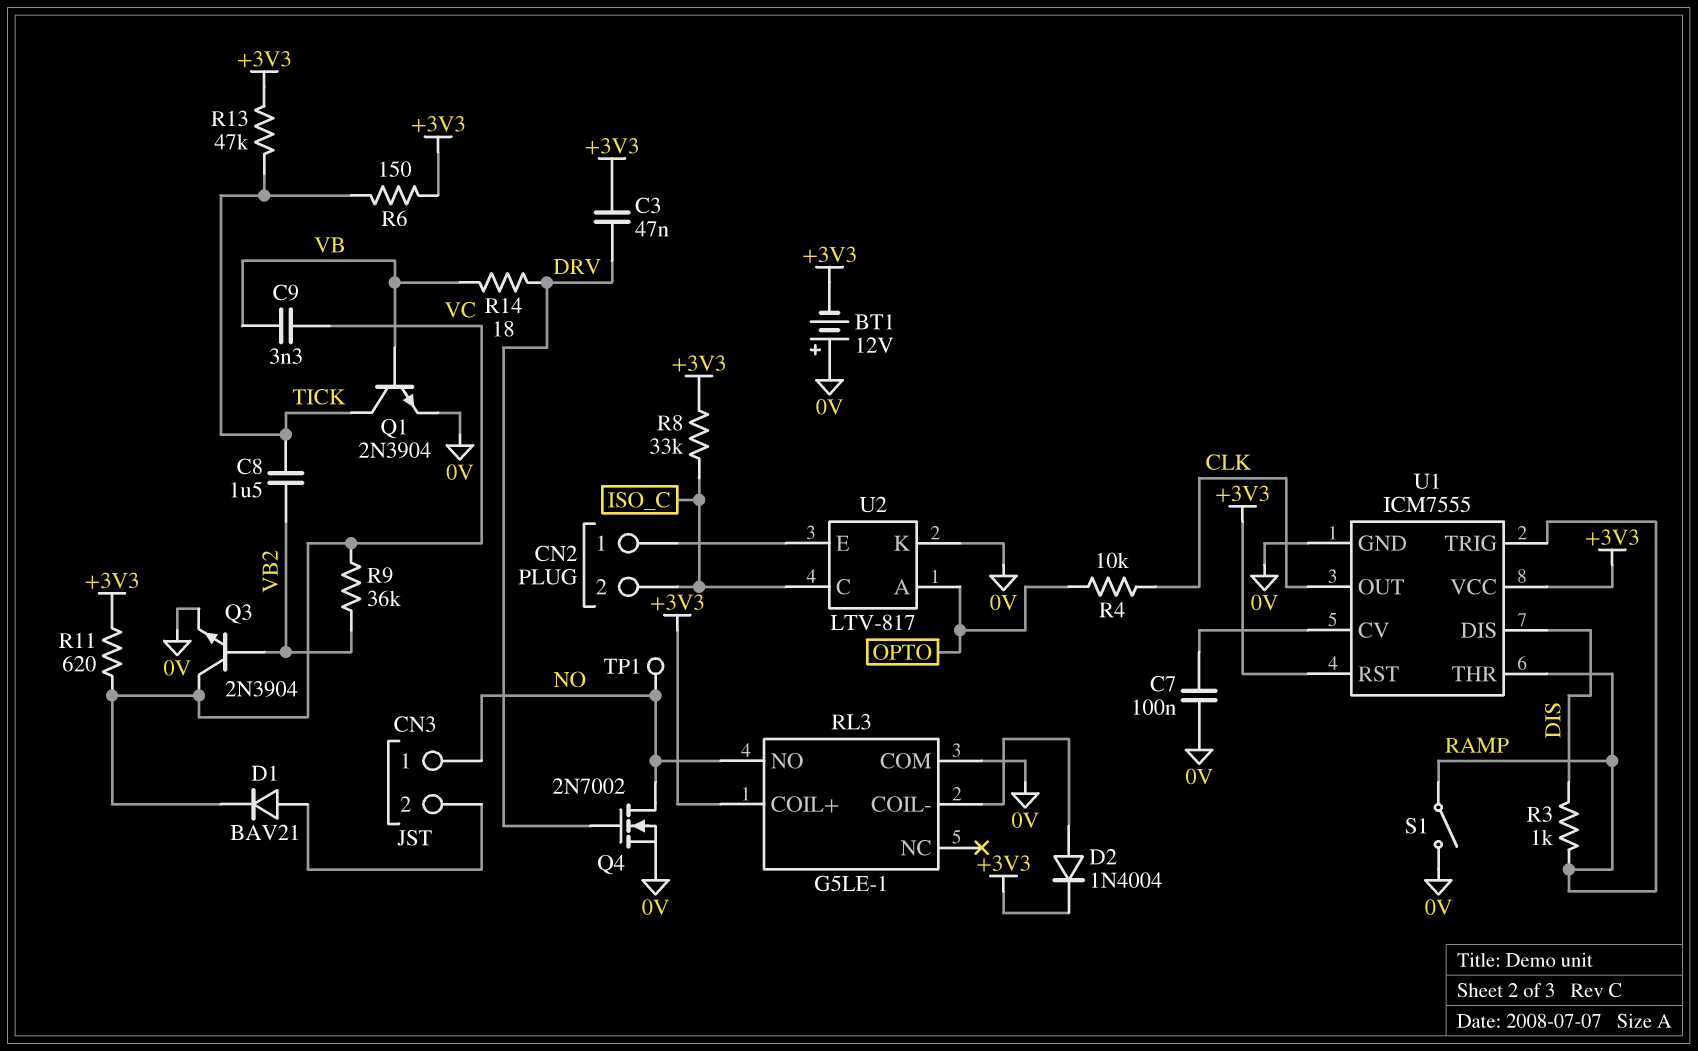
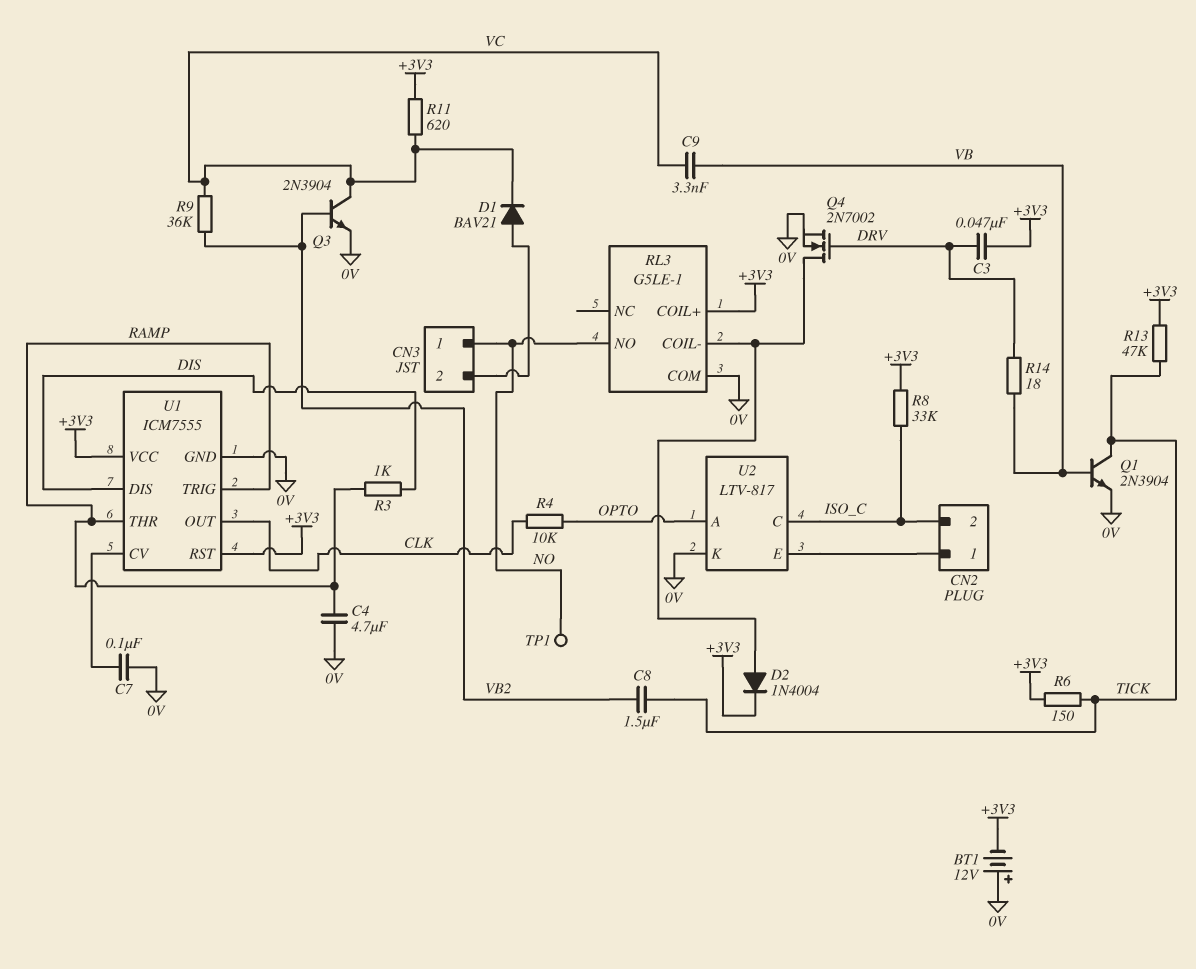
C4: none -> 4.7uF (0V, RAMP)
Q4: NMOS 2N7002 (G DRV, D NO, S 0V) -> NMOS 2N7002 (G DRV, D RL3/COIL-, S 0V)
S1: switch (0V, RAMP) -> none

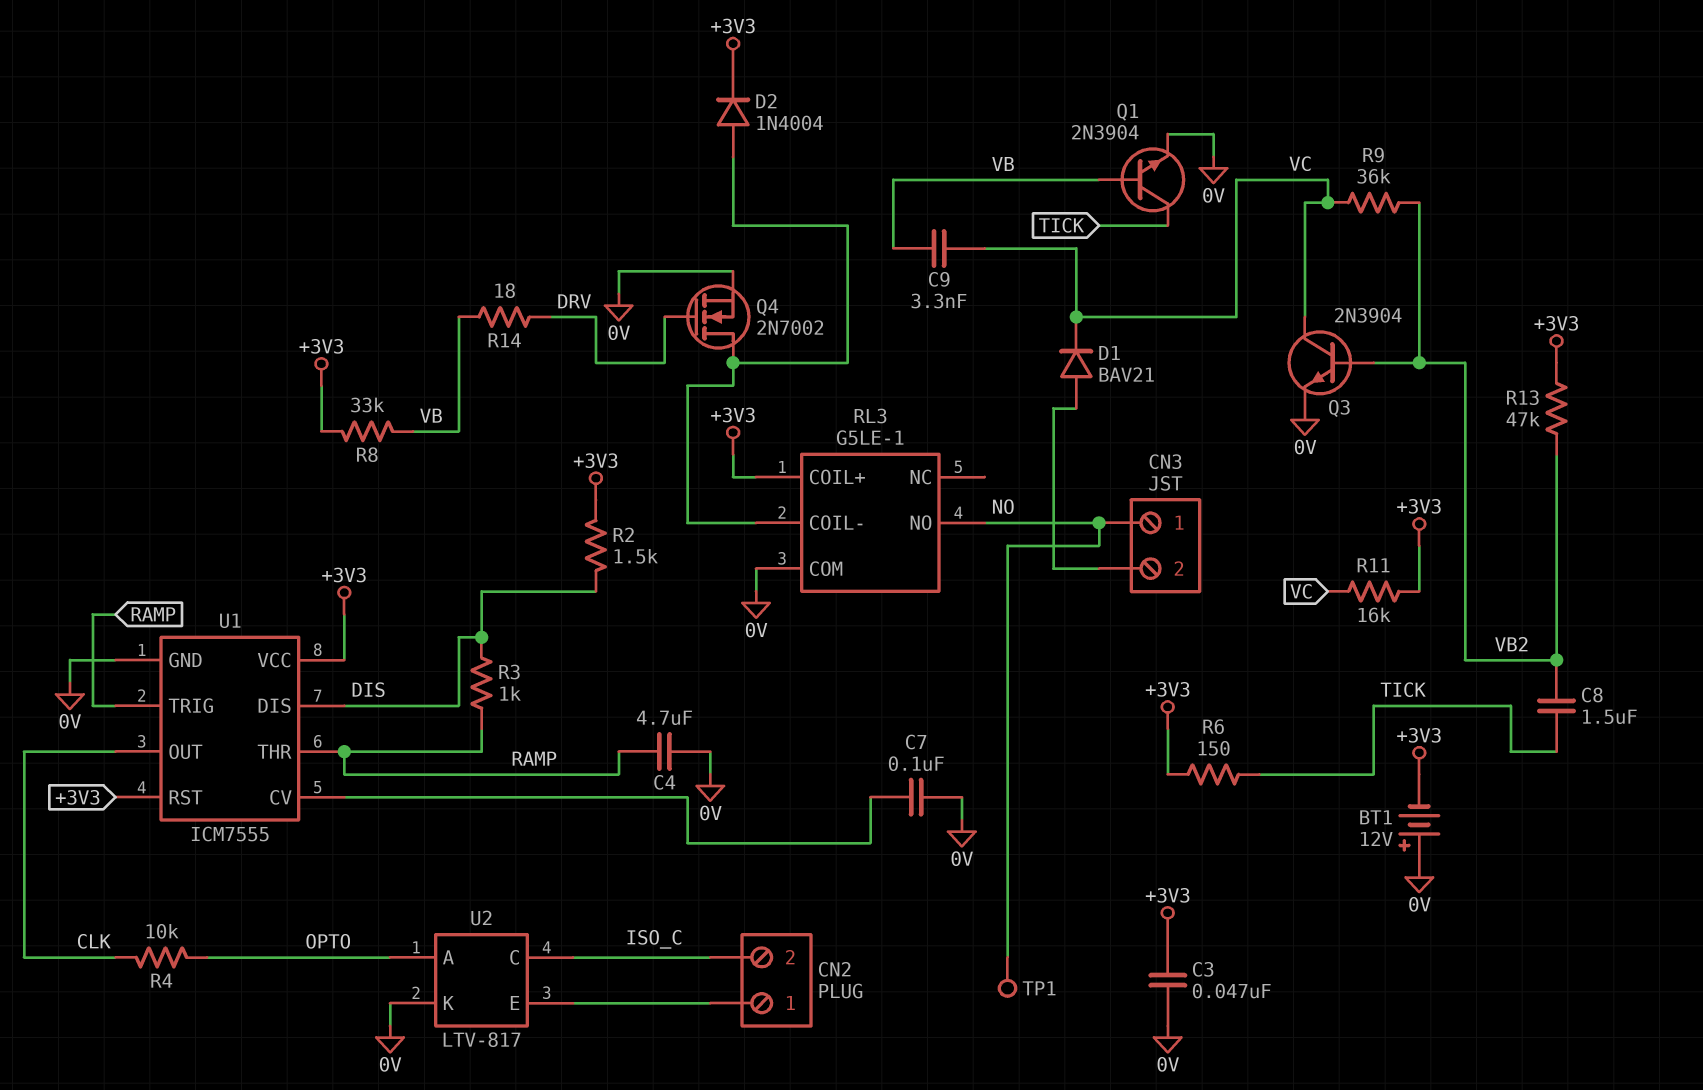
C3: 47nF (+3V3, DRV) -> 47nF (+3V3, 0V)
R2: none -> 1.5k (+3V3, DIS)
R8: 33k (+3V3, ISO_C) -> 33k (+3V3, VB)
R11: 620 (+3V3, VC) -> 16k (+3V3, VC)
R13: 47k (+3V3, TICK) -> 47k (+3V3, VB2)

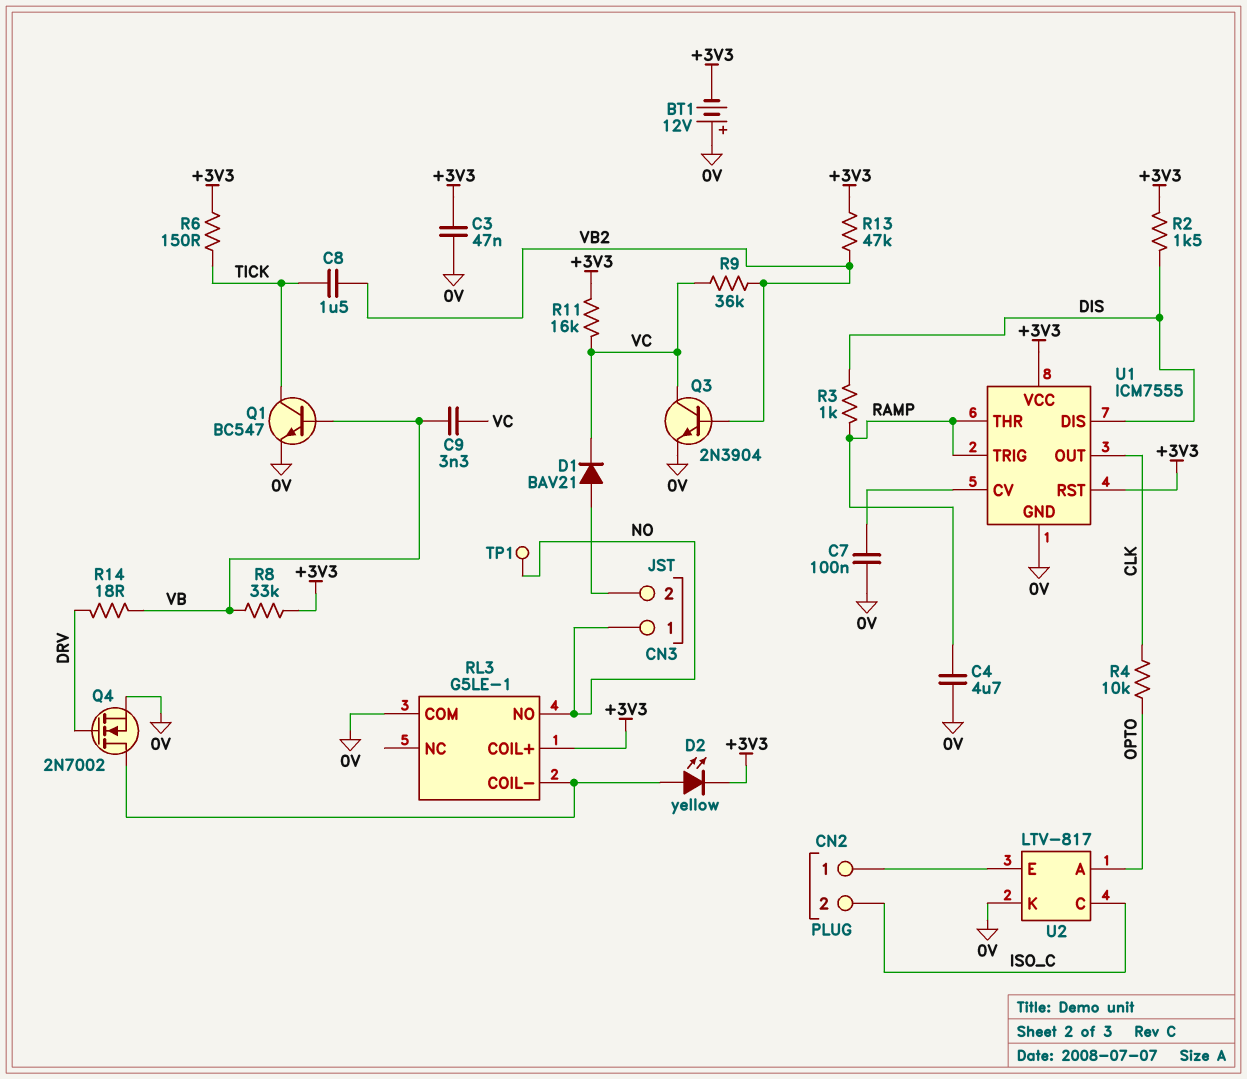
D2: diode 1N4004 (A RL3/COIL-, K +3V3) -> LED yellow (A RL3/COIL-, K +3V3)
Q1: NPN 2N3904 (B VB, C TICK, E 0V) -> NPN BC547 (B VB, C TICK, E 0V)

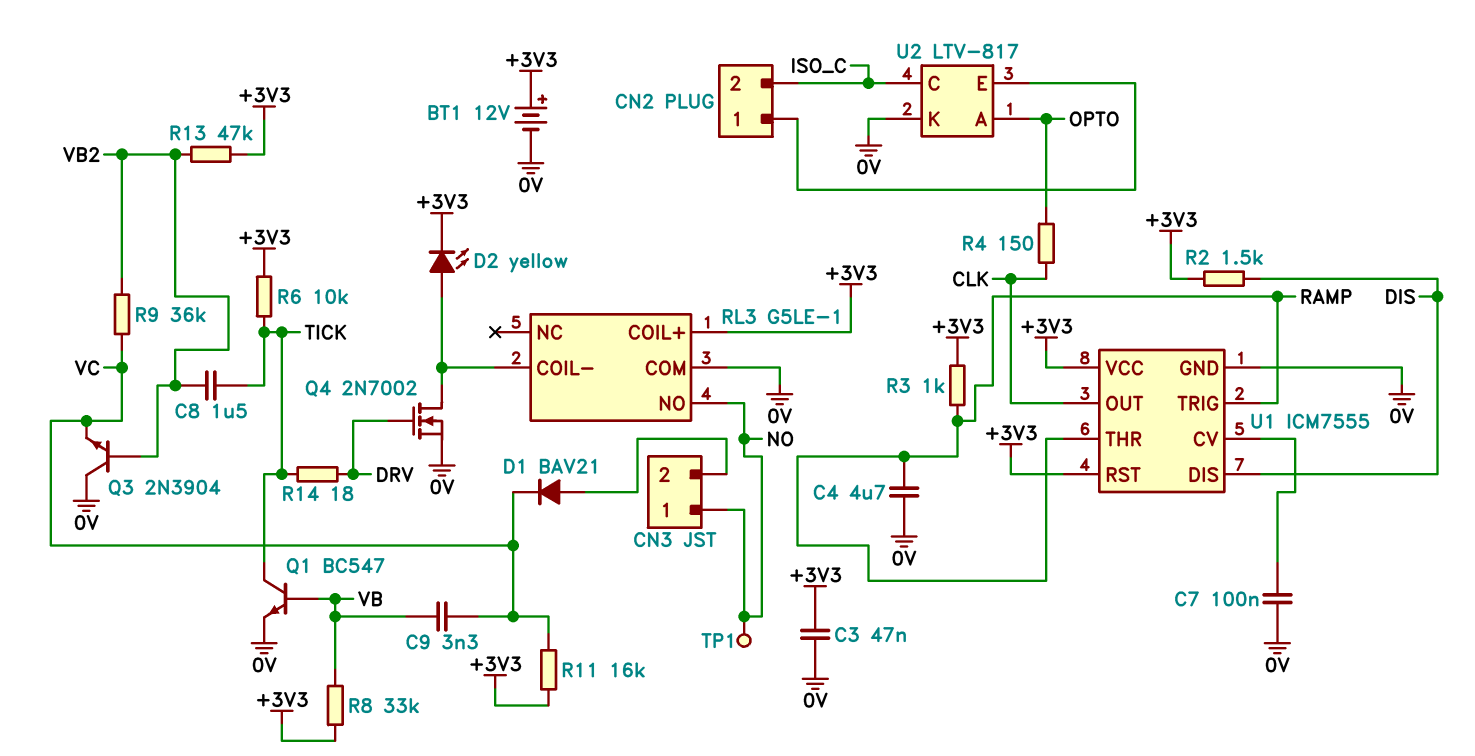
BT1: 12V (plus 0V, minus +3V3) -> 12V (plus +3V3, minus 0V)
Q3: NPN 2N3904 (B VB2, C VC, E 0V) -> NPN 2N3904 (B VB2, C 0V, E VC)
R3: 1k (DIS, RAMP) -> 1k (+3V3, RAMP)
R4: 10k (CLK, OPTO) -> 150 (CLK, OPTO)
R6: 150 (+3V3, TICK) -> 10k (+3V3, TICK)
R14: 18 (DRV, VB) -> 18 (DRV, TICK)

